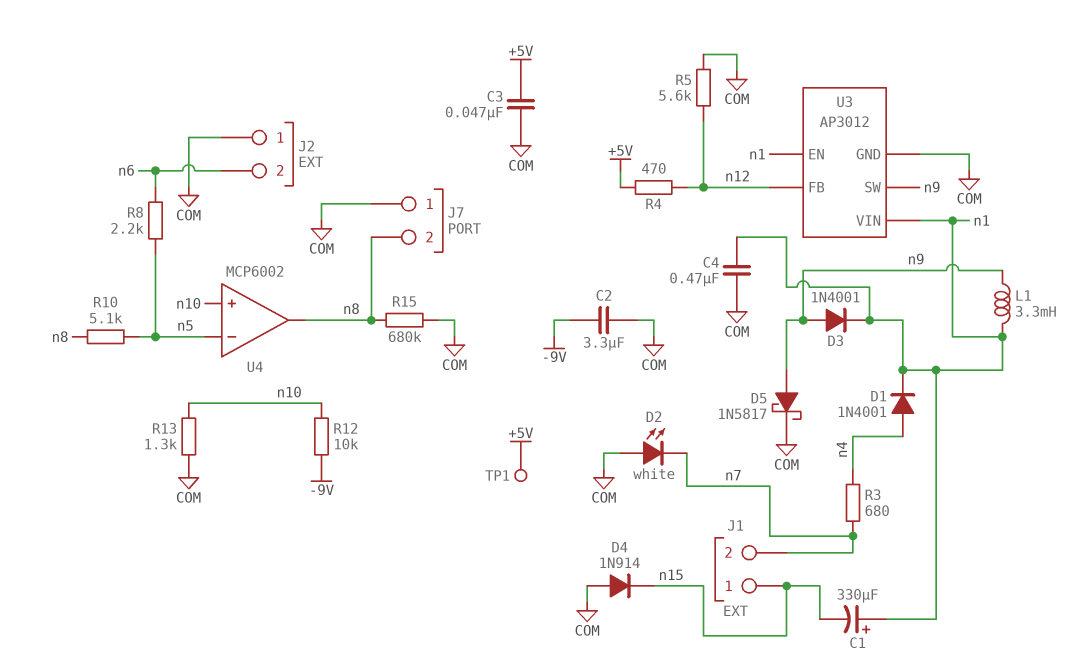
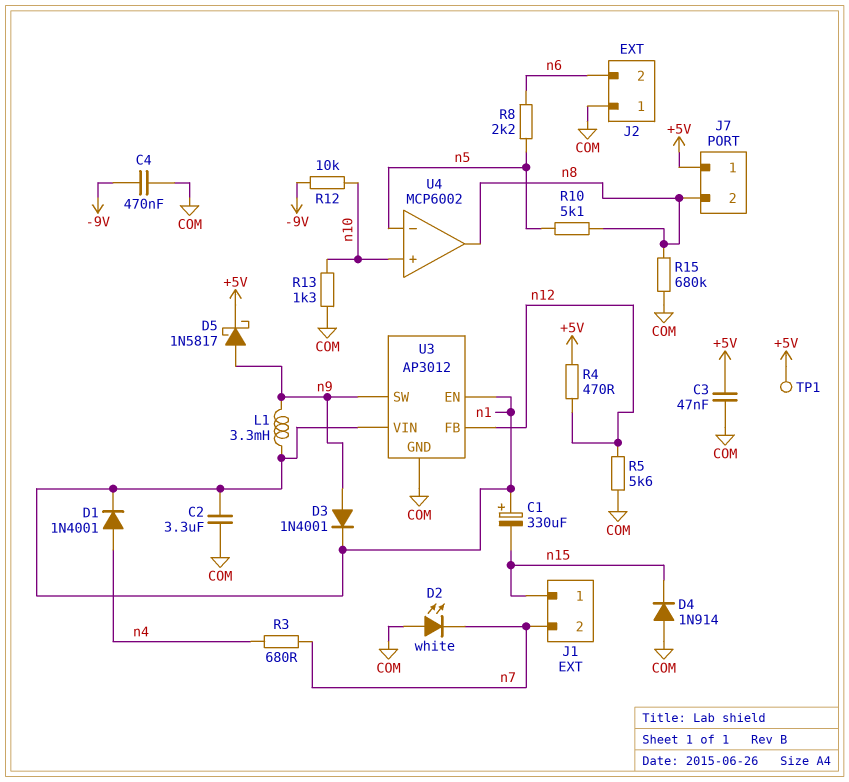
C2: 3.3uF (-9V, COM) -> 3.3uF (COM, n1)
C4: 470nF (COM, n1) -> 470nF (-9V, COM)
D5: schottky 1N5817 (A n9, K COM) -> schottky 1N5817 (A n9, K +5V)
J7 pin 1: COM -> +5V

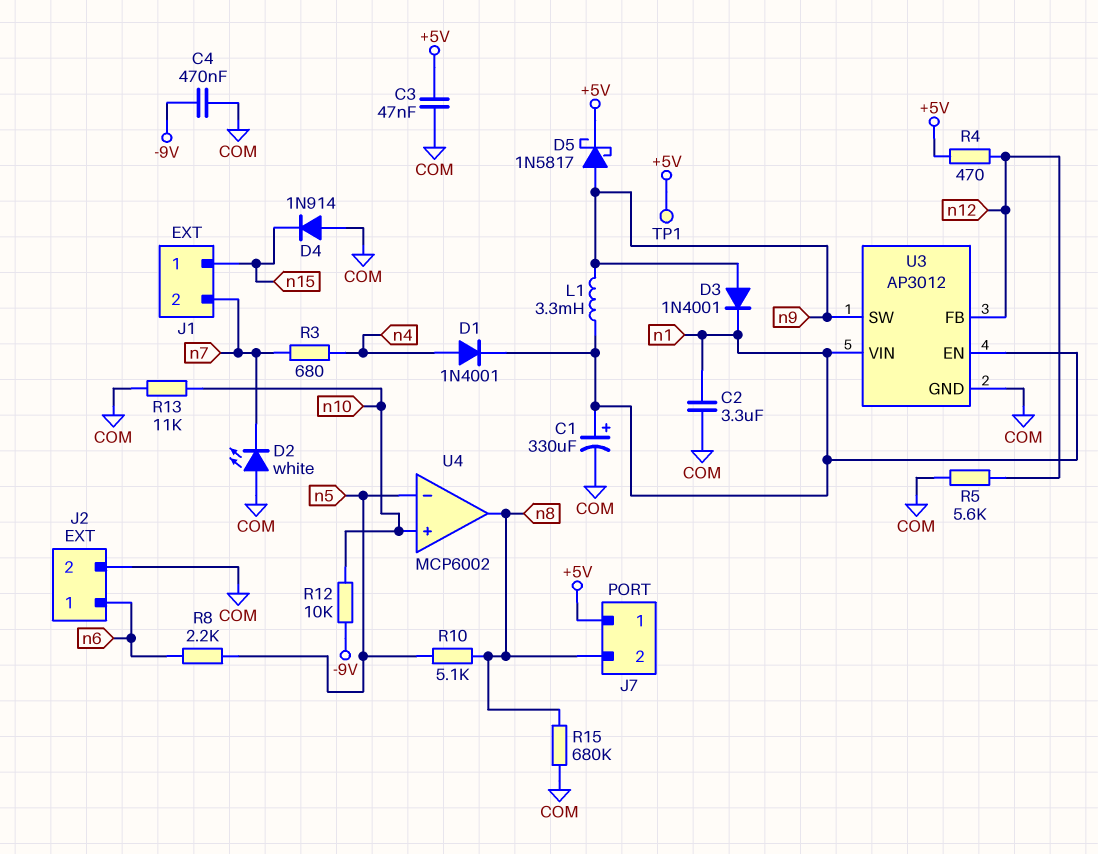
C1: 330uF (plus n1, minus n15) -> 330uF (plus n1, minus COM)
J2 pin 1: COM -> n6
J2 pin 2: n6 -> COM
R13: 1.3k (COM, n10) -> 11k (COM, n10)

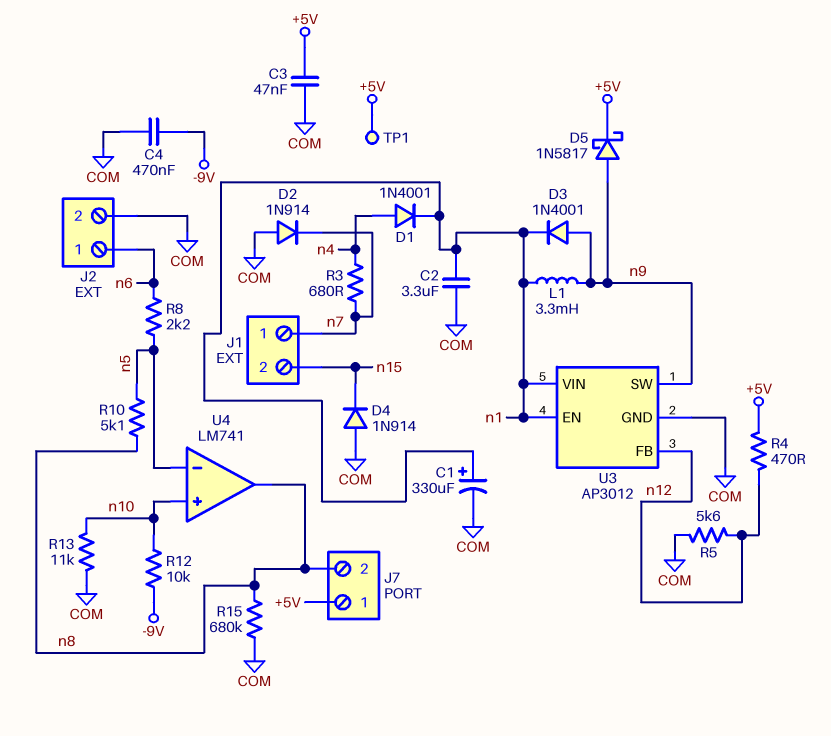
D2: LED white (A COM, K n7) -> diode 1N914 (A COM, K n7)
J1 pin 1: n15 -> n7
J1 pin 2: n7 -> n15
U4: MCP6002 -> LM741

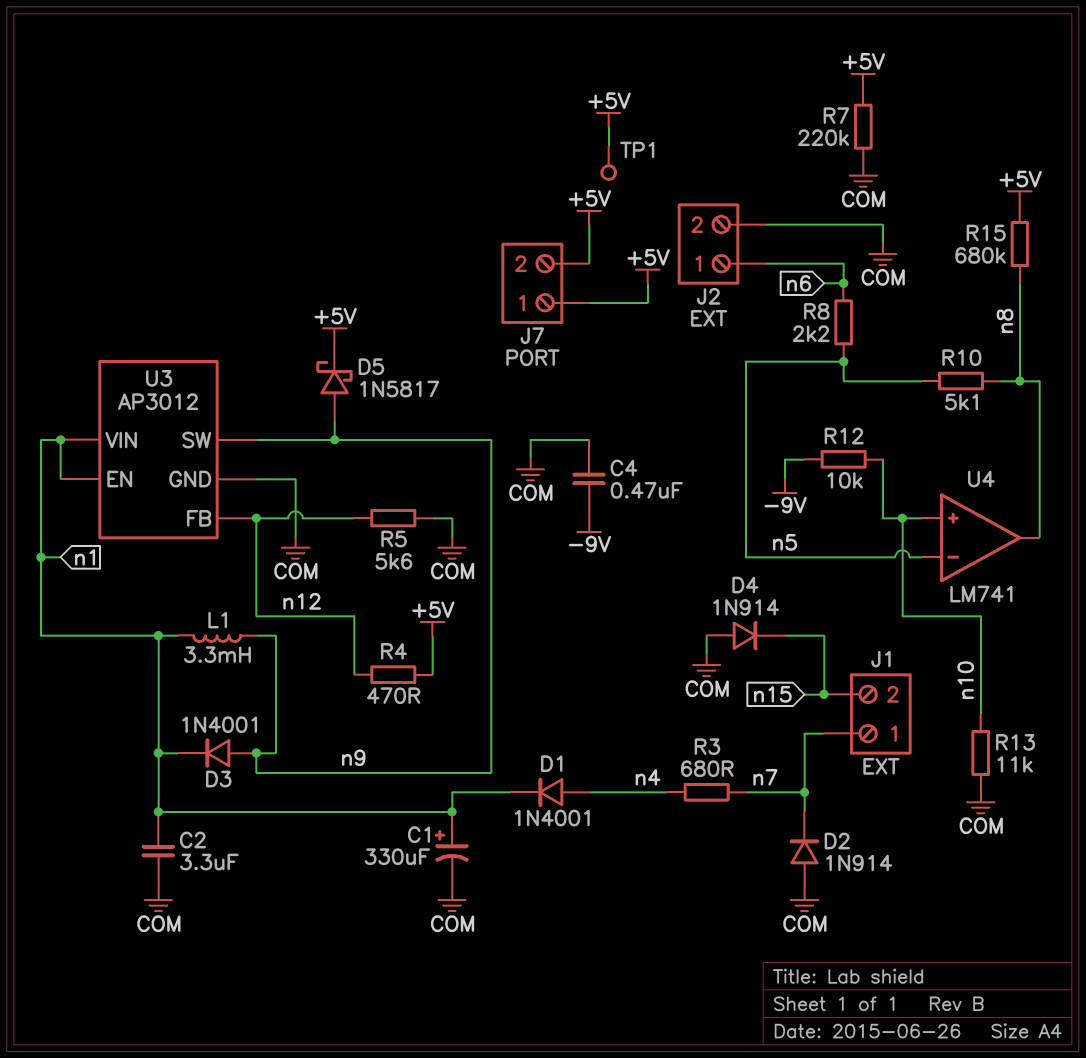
C3: 47nF (+5V, COM) -> none
J7 pin 2: n8 -> +5V
R7: none -> 220k (+5V, COM)
R15: 680k (COM, n8) -> 680k (+5V, n8)

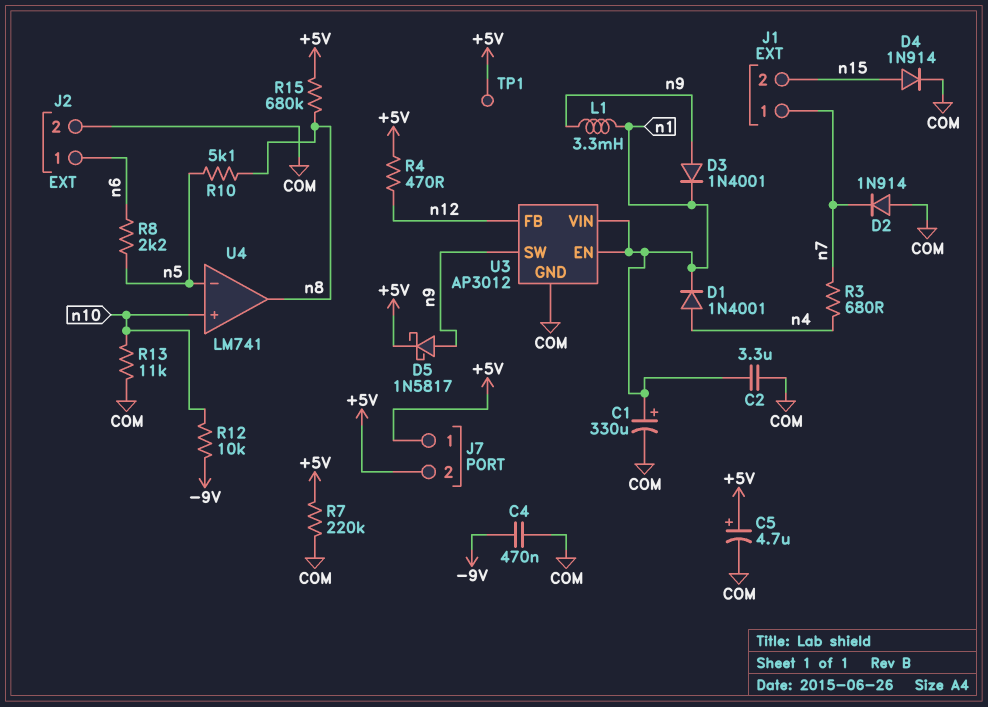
C5: none -> 4.7uF (plus +5V, minus COM)
D4: diode 1N914 (A COM, K n15) -> diode 1N914 (A n15, K COM)
R5: 5.6k (COM, n12) -> none

